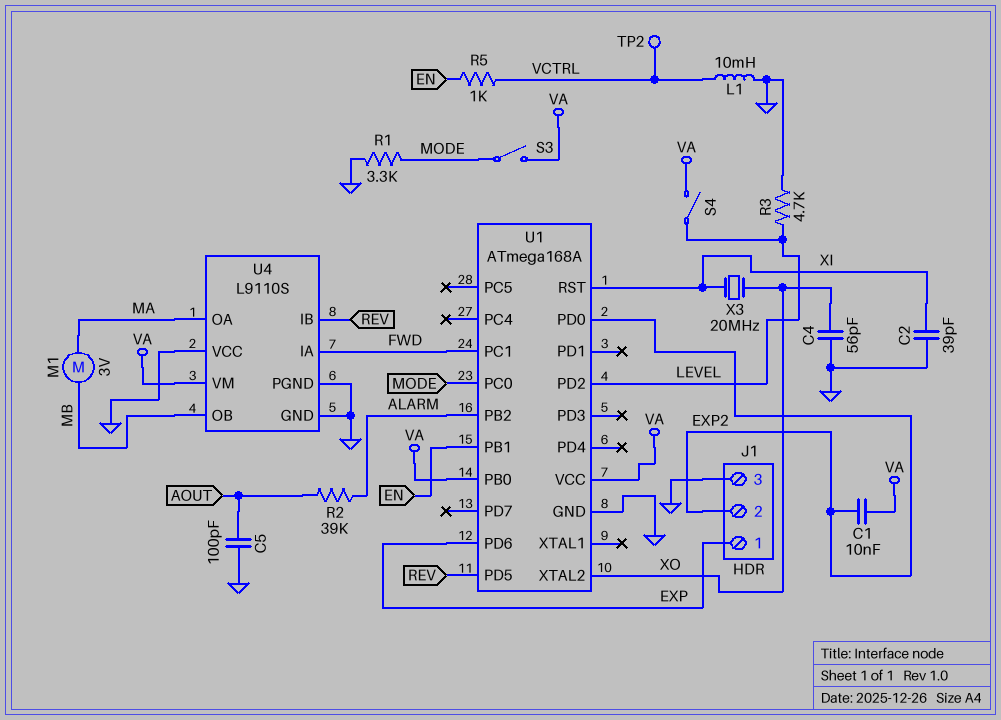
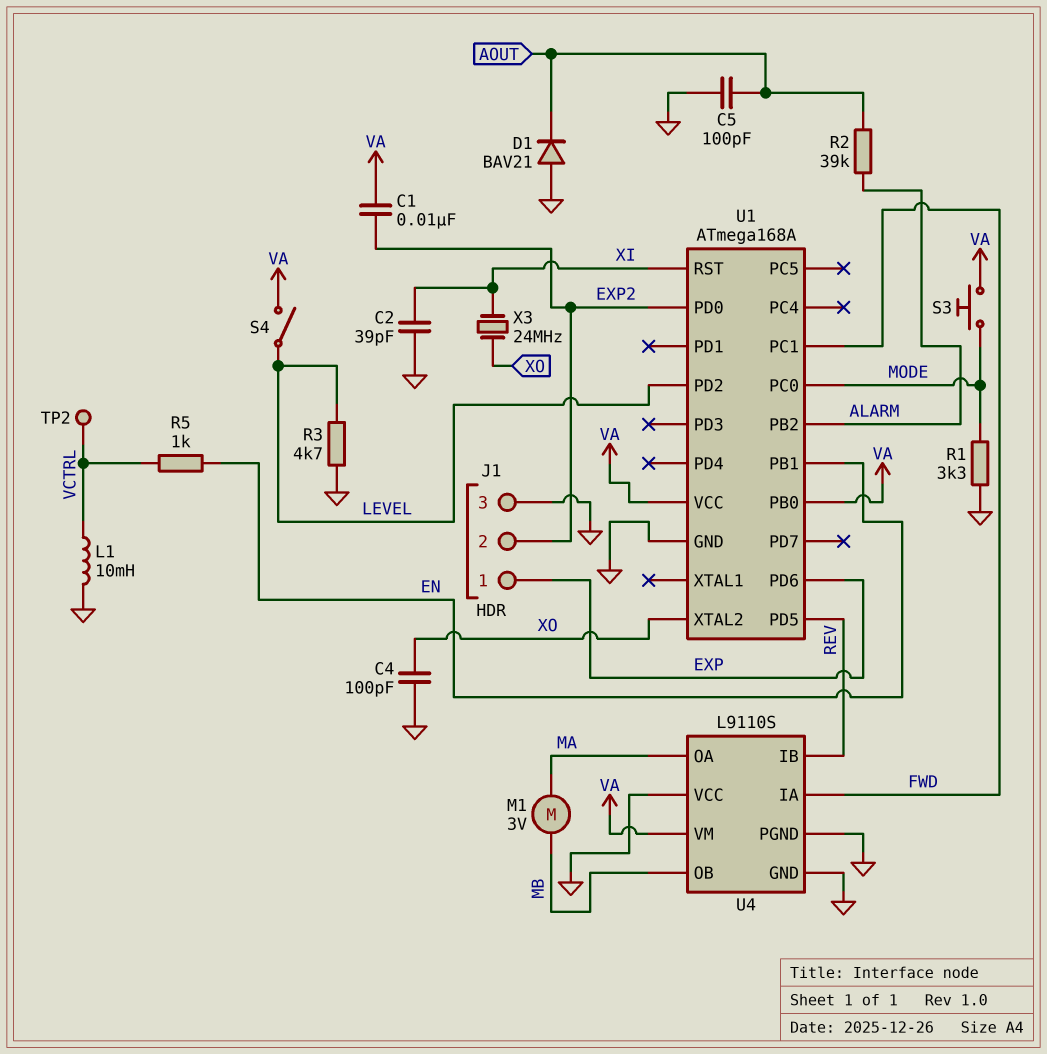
C4: 56pF (GND, XO) -> 100pF (GND, XO)
D1: none -> diode BAV21 (A GND, K AOUT)
S3: switch (MODE, VA) -> button (MODE, VA)
X3: 20MHz (XI, XO) -> 24MHz (XI, XO)

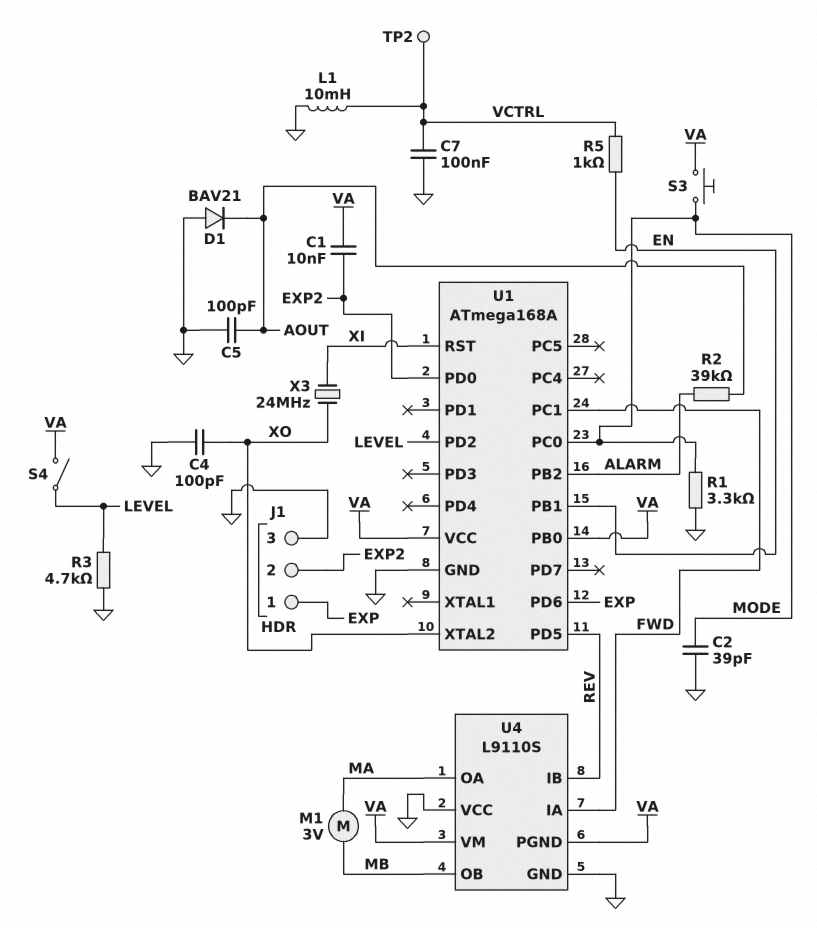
C2: 39pF (GND, XI) -> 39pF (GND, MODE)
C7: none -> 100nF (GND, VCTRL)
U4 pin PGND: GND -> VA

